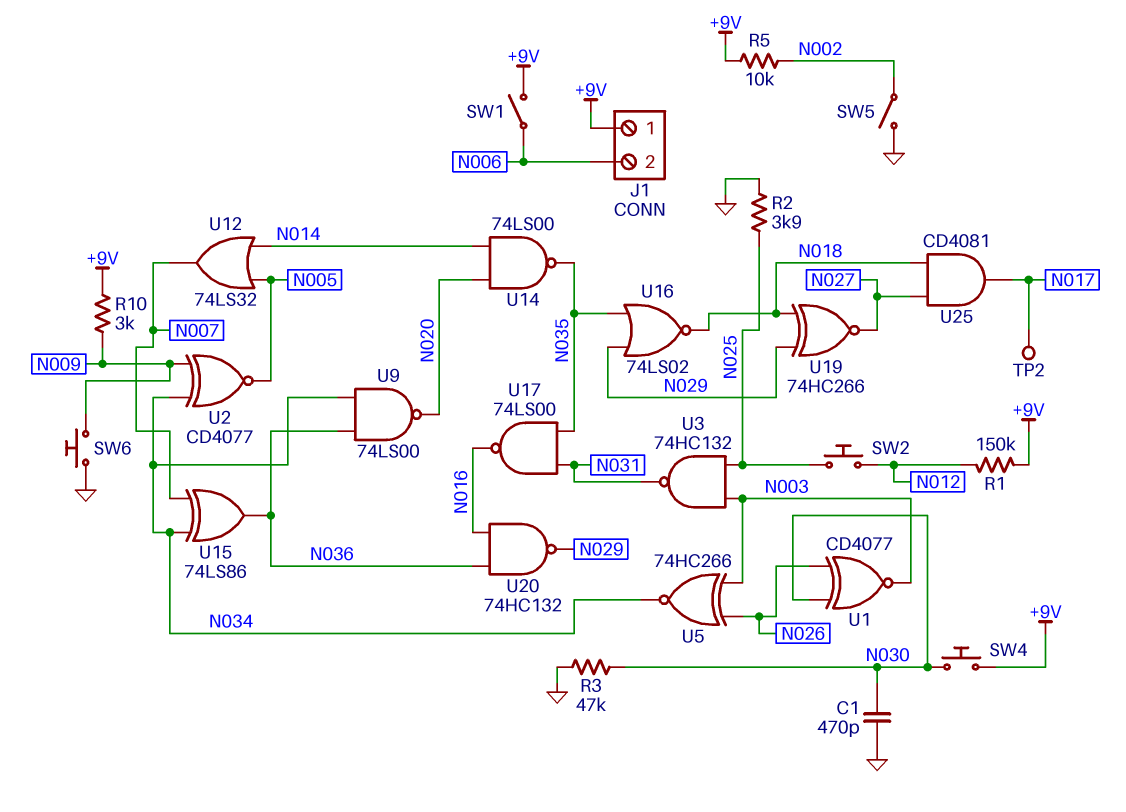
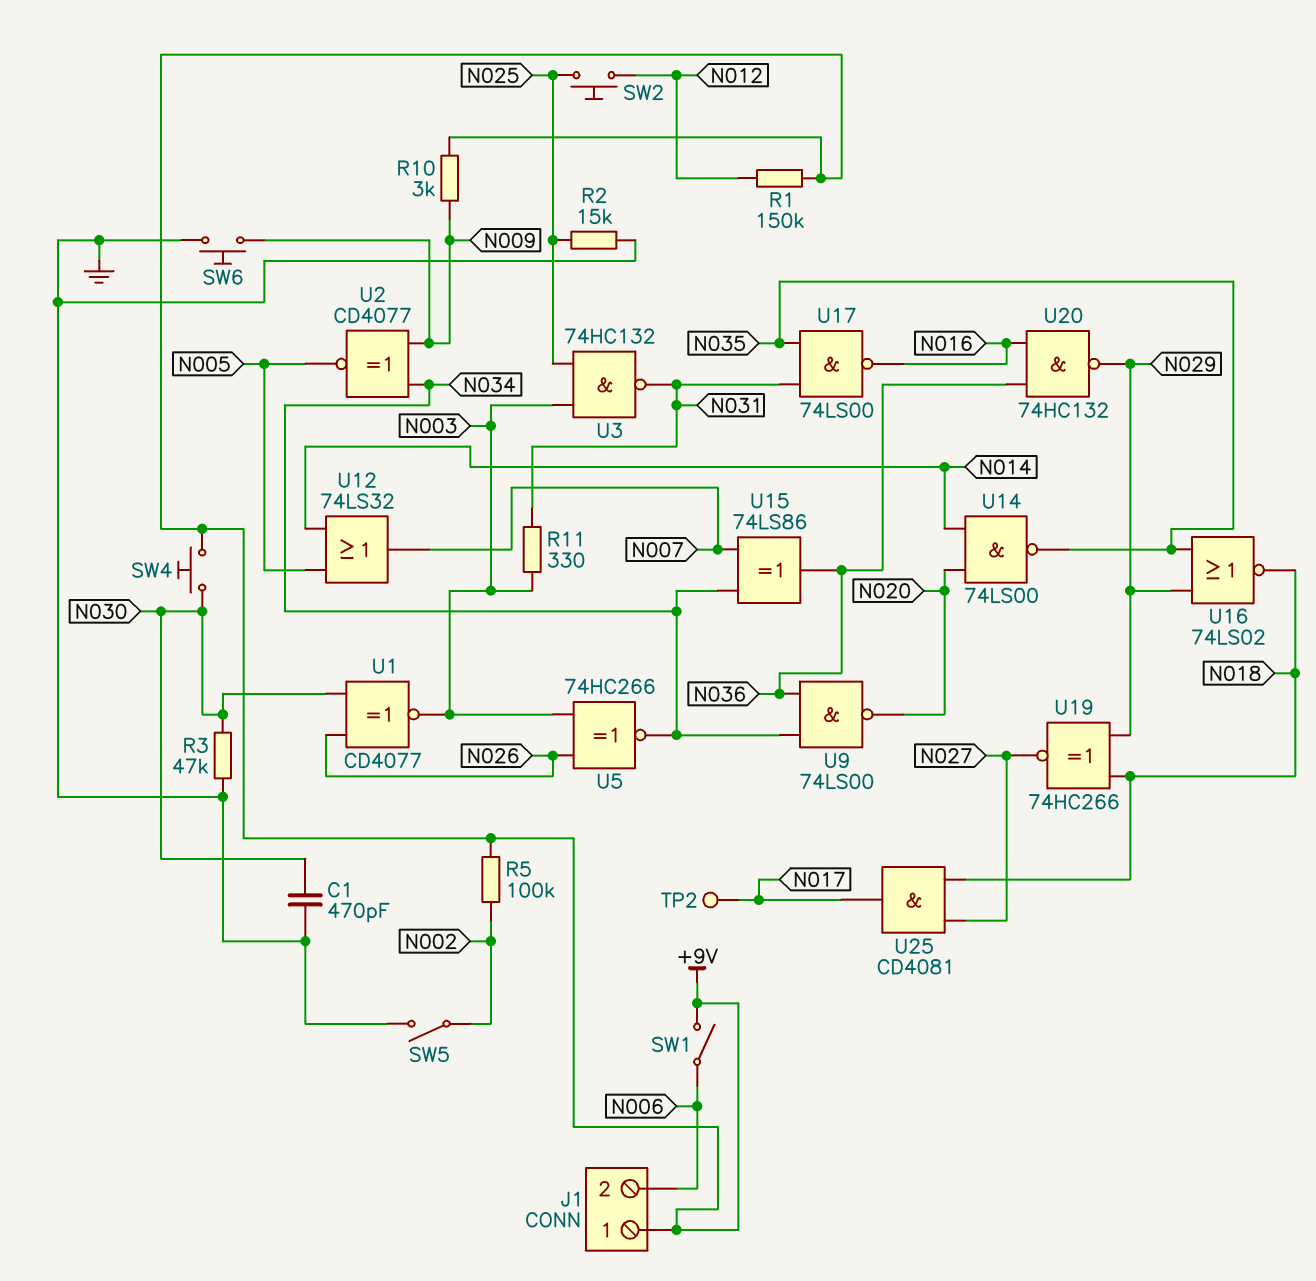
R2: 3.9k (GND, N025) -> 15k (GND, N025)
R5: 10k (+9V, N002) -> 100k (+9V, N002)
R11: none -> 330 (N003, N031)

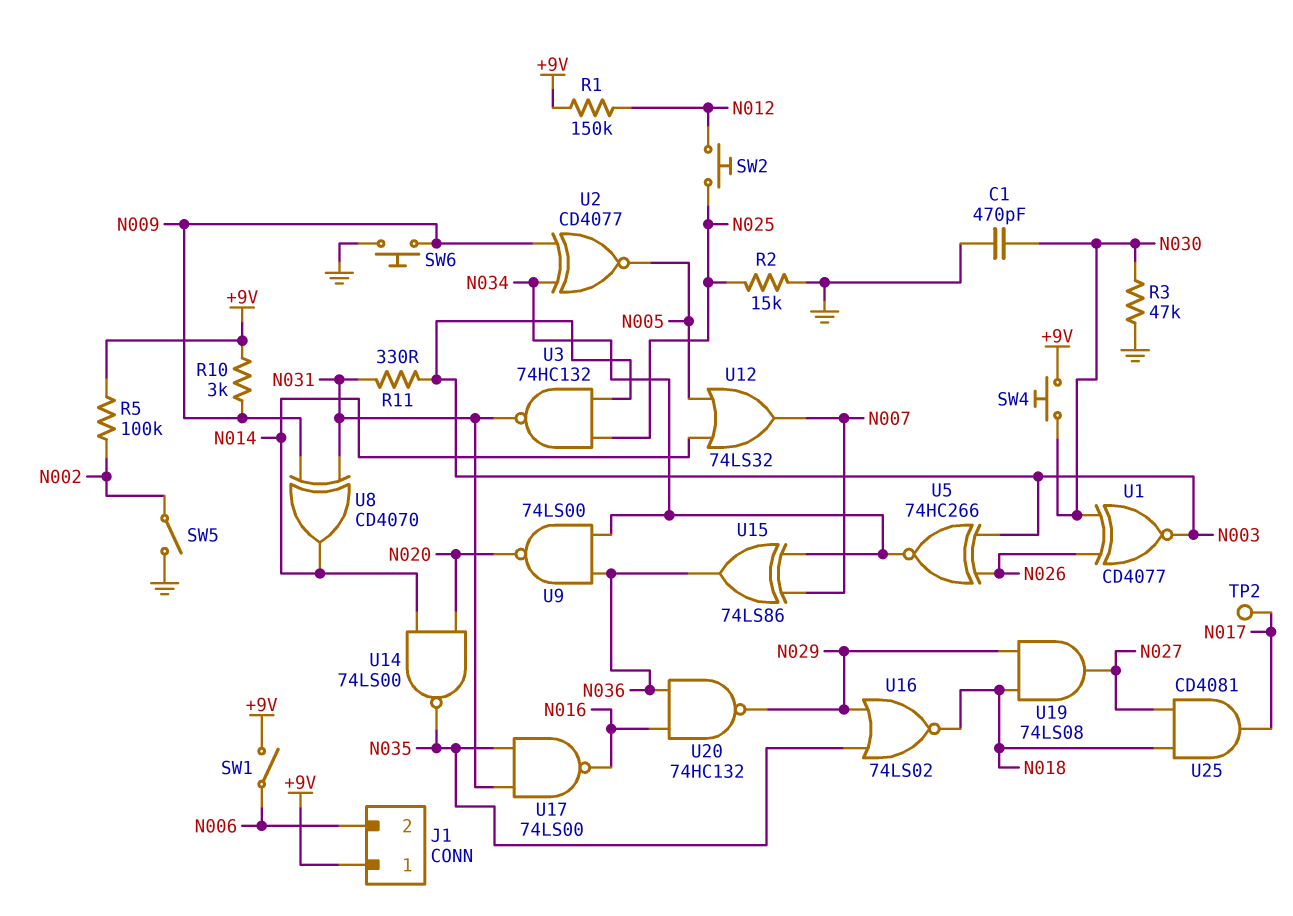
U8: none -> XOR CD4070 (in N009, in N031, out N014)
U19: XNOR 74HC266 (in N018, in N029, out N027) -> AND 74LS08 (in N018, in N029, out N027)

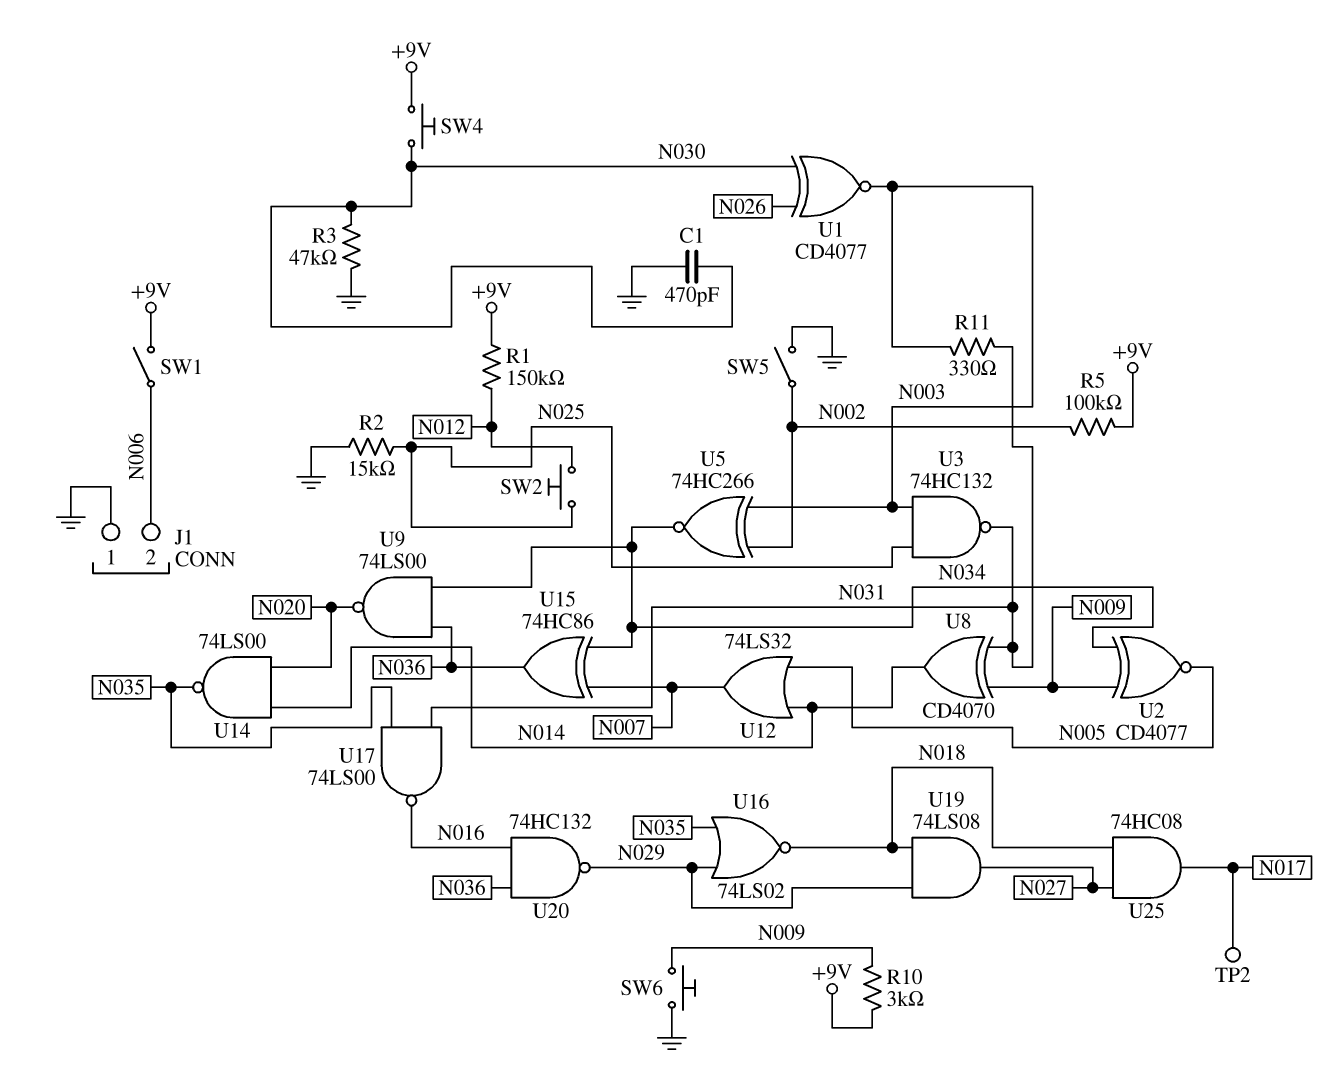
J1 pin 1: +9V -> GND
U5: XNOR 74HC266 (in N003, in N026, out N034) -> XNOR 74HC266 (in N002, in N003, out N034)
U15: XOR 74LS86 (in N007, in N034, out N036) -> XOR 74HC86 (in N007, in N034, out N036)
U25: AND CD4081 (in N018, in N027, out N017) -> AND 74HC08 (in N018, in N027, out N017)

